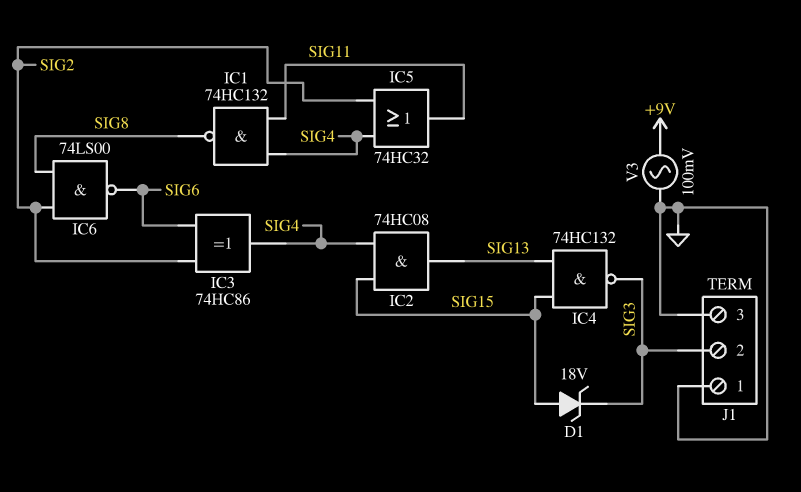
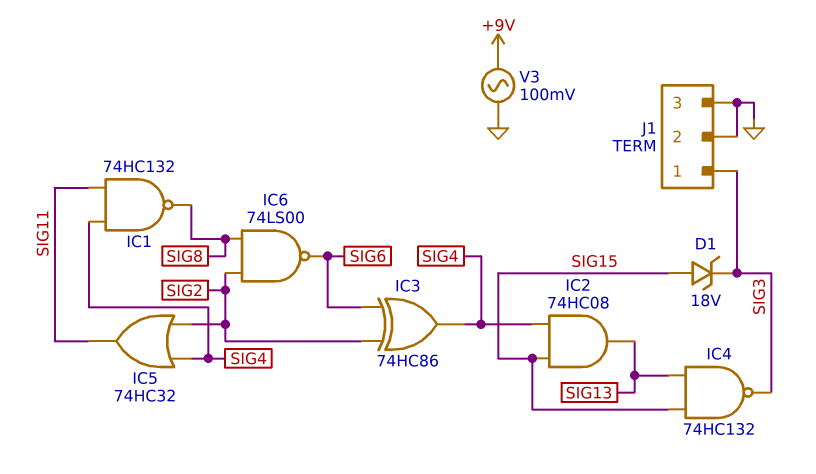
J1 pin 1: GND -> SIG3
J1 pin 2: SIG3 -> GND

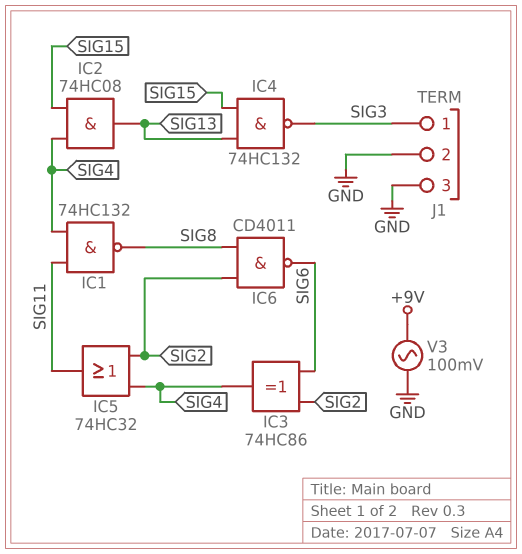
D1: zener 18V (A SIG15, K SIG3) -> none
IC6: NAND 74LS00 (in SIG2, in SIG8, out SIG6) -> NAND CD4011 (in SIG2, in SIG8, out SIG6)

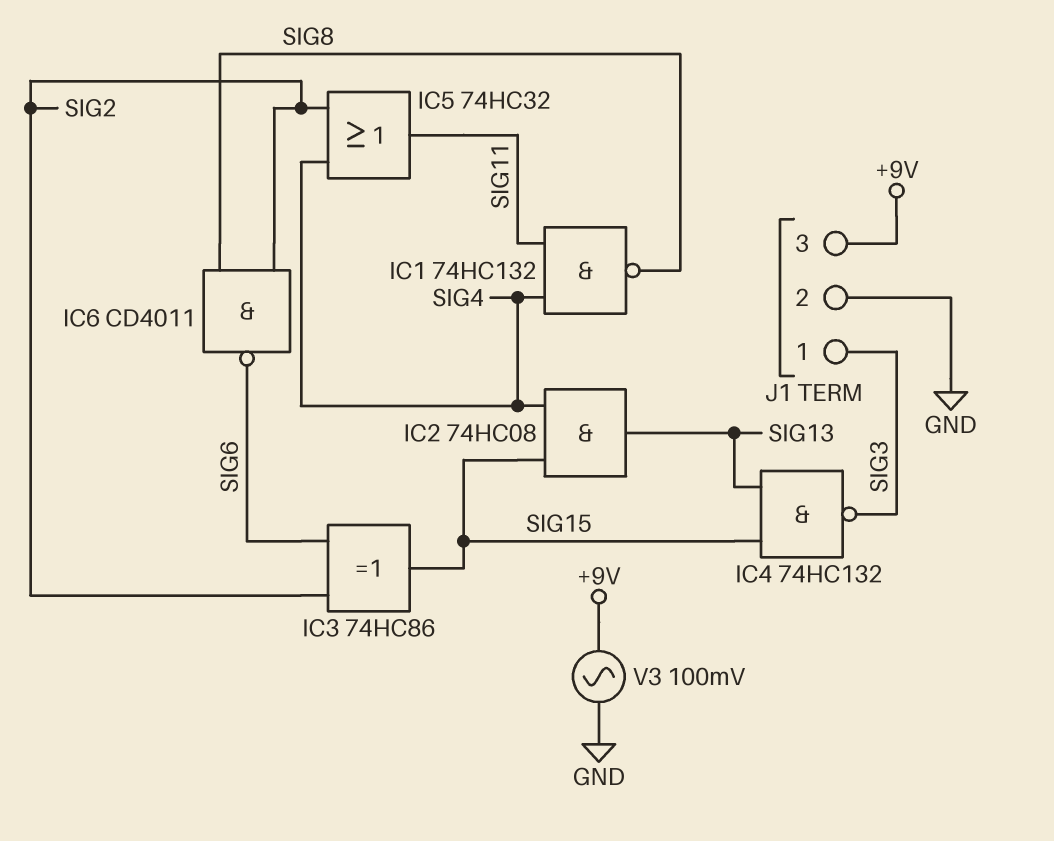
IC3: XOR 74HC86 (in SIG2, in SIG6, out SIG4) -> XOR 74HC86 (in SIG2, in SIG6, out SIG15)
J1 pin 3: GND -> +9V

